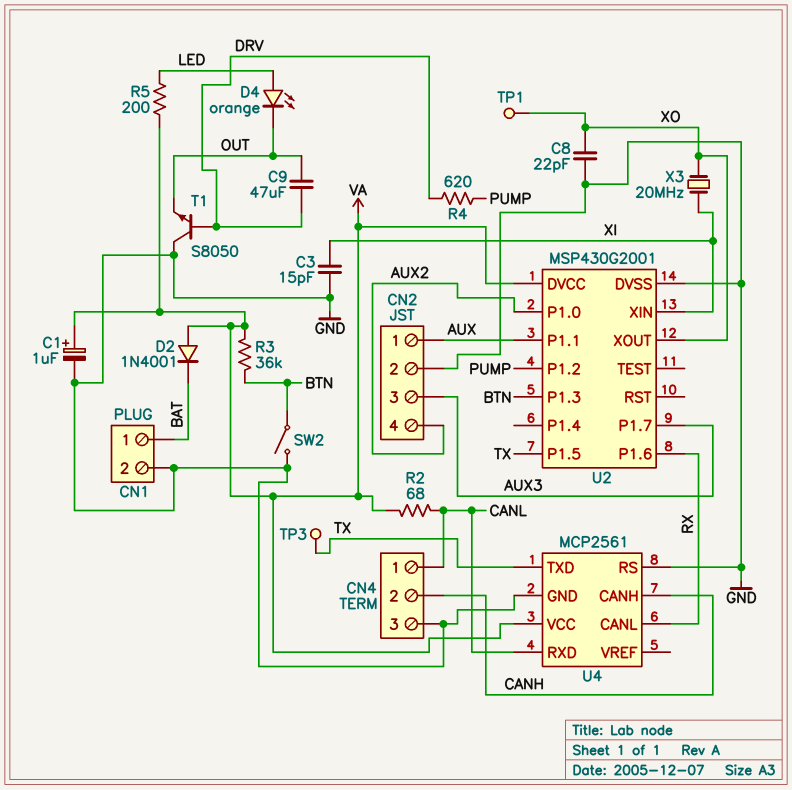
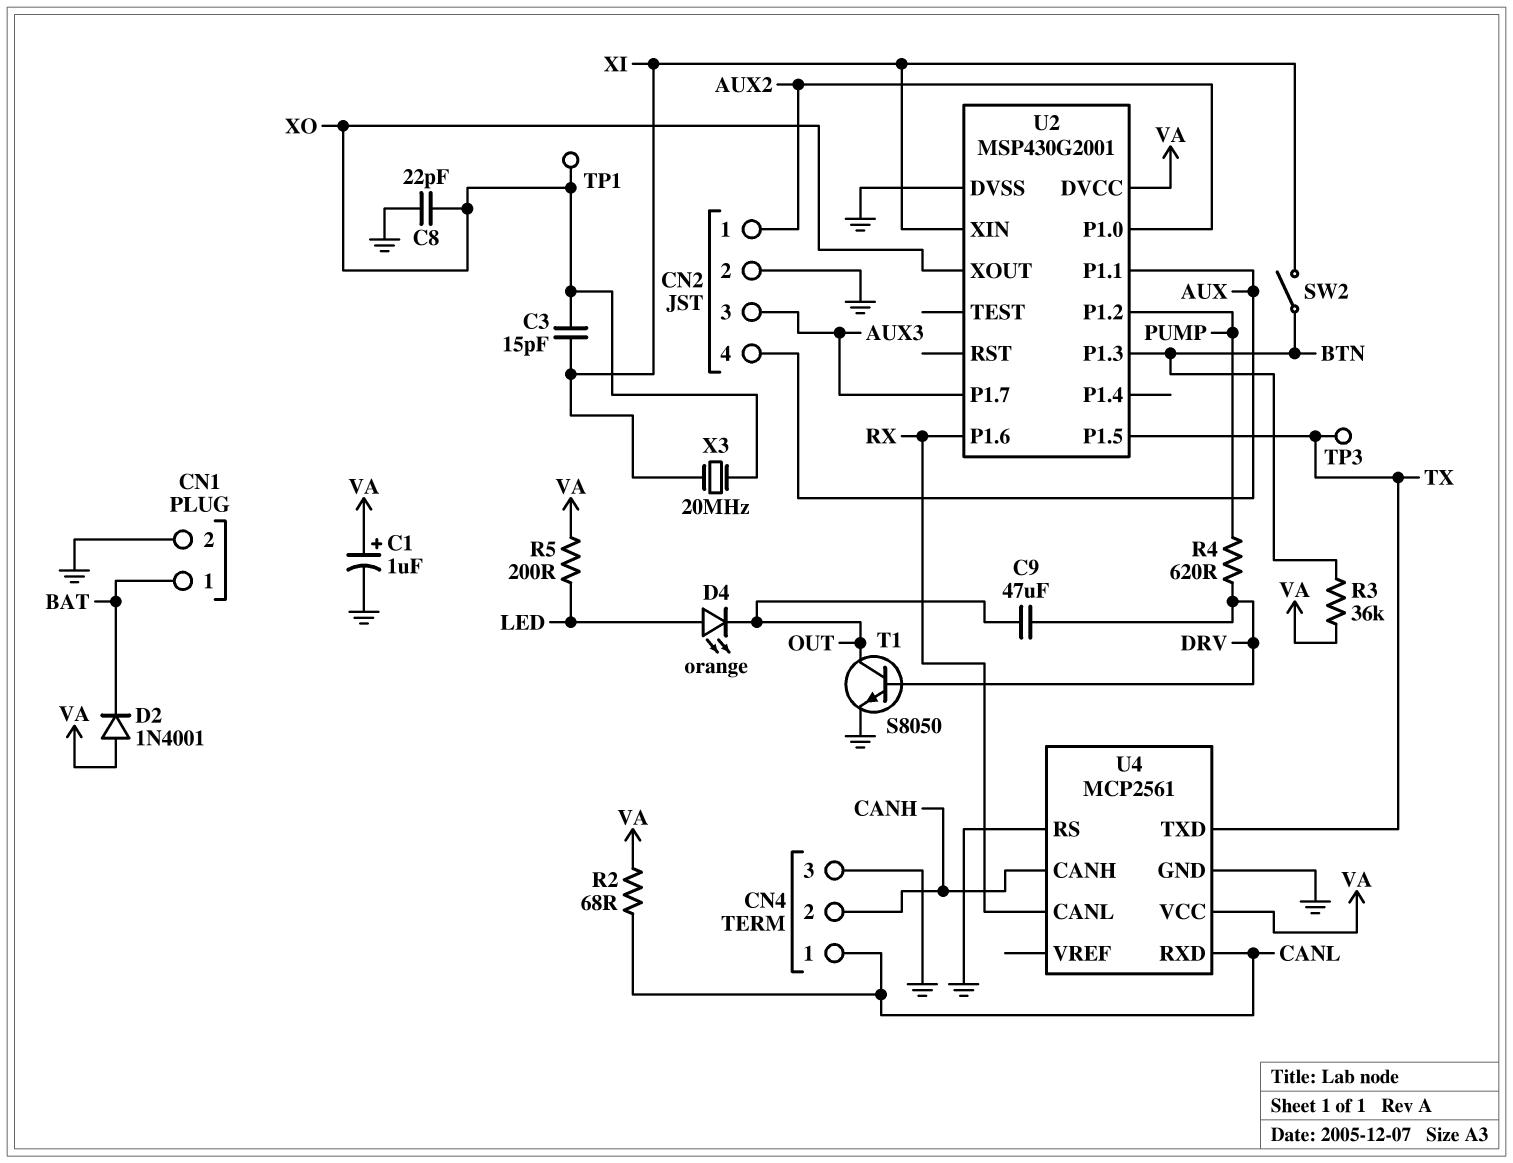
C3: 15pF (GND, XI) -> 15pF (XI, XO)
CN2 pin 1: AUX -> AUX2
CN2 pin 4: AUX2 -> AUX
SW2: switch (BTN, GND) -> switch (BTN, XI)
T1: NPN S8050 (B DRV, C GND, E OUT) -> NPN S8050 (B DRV, C OUT, E GND)

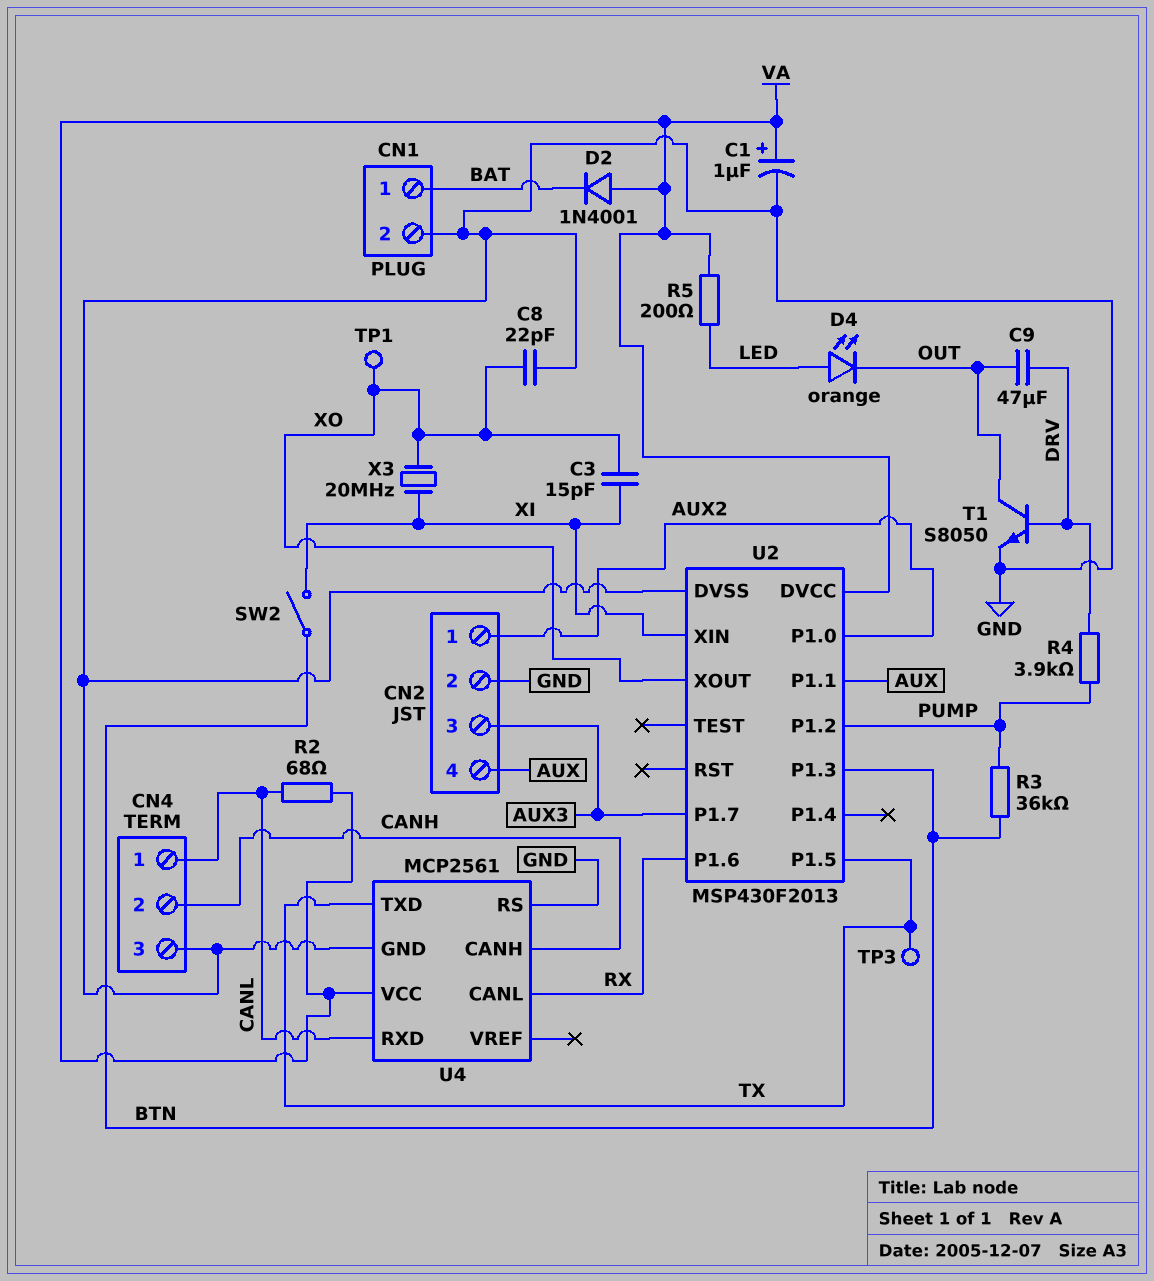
R3: 36k (BTN, VA) -> 36k (BTN, PUMP)
R4: 620 (DRV, PUMP) -> 3.9k (DRV, PUMP)
U2: MSP430G2001 -> MSP430F2013

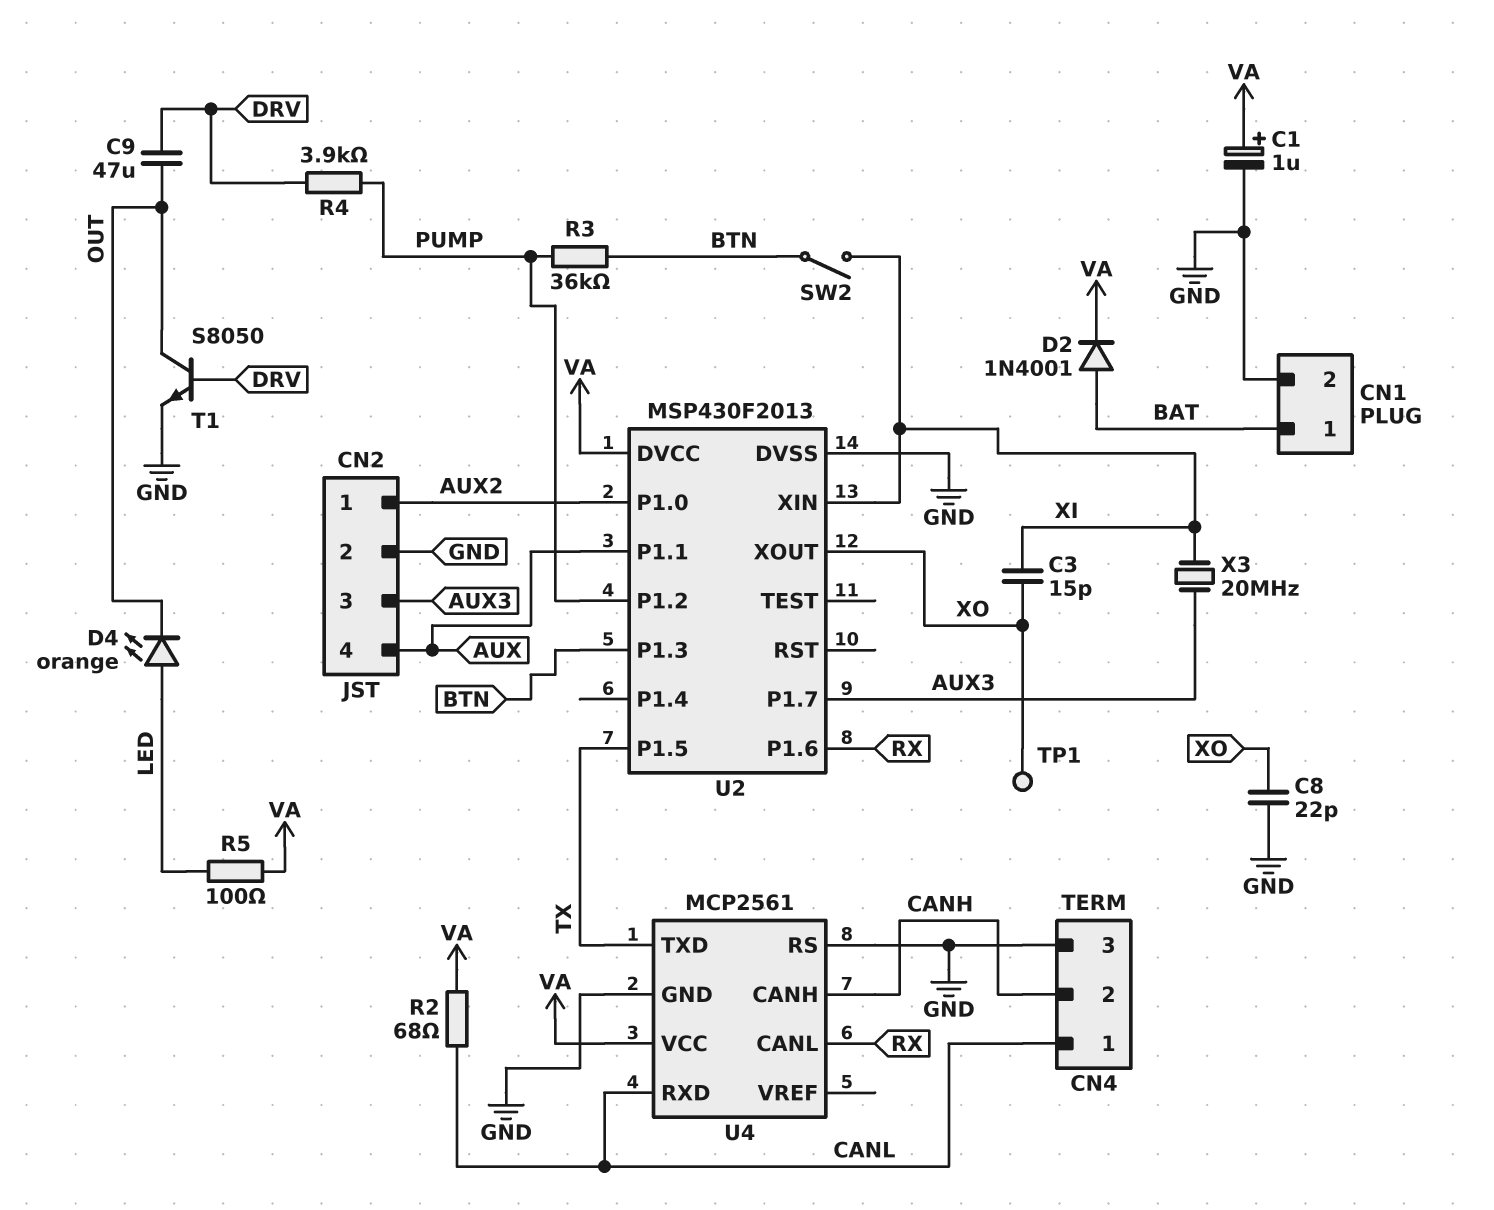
D2: diode 1N4001 (A VA, K BAT) -> diode 1N4001 (A BAT, K VA)
R5: 200 (LED, VA) -> 100 (LED, VA)
TP3: test point (TX) -> none
X3: 20MHz (XI, XO) -> 20MHz (AUX3, XI)

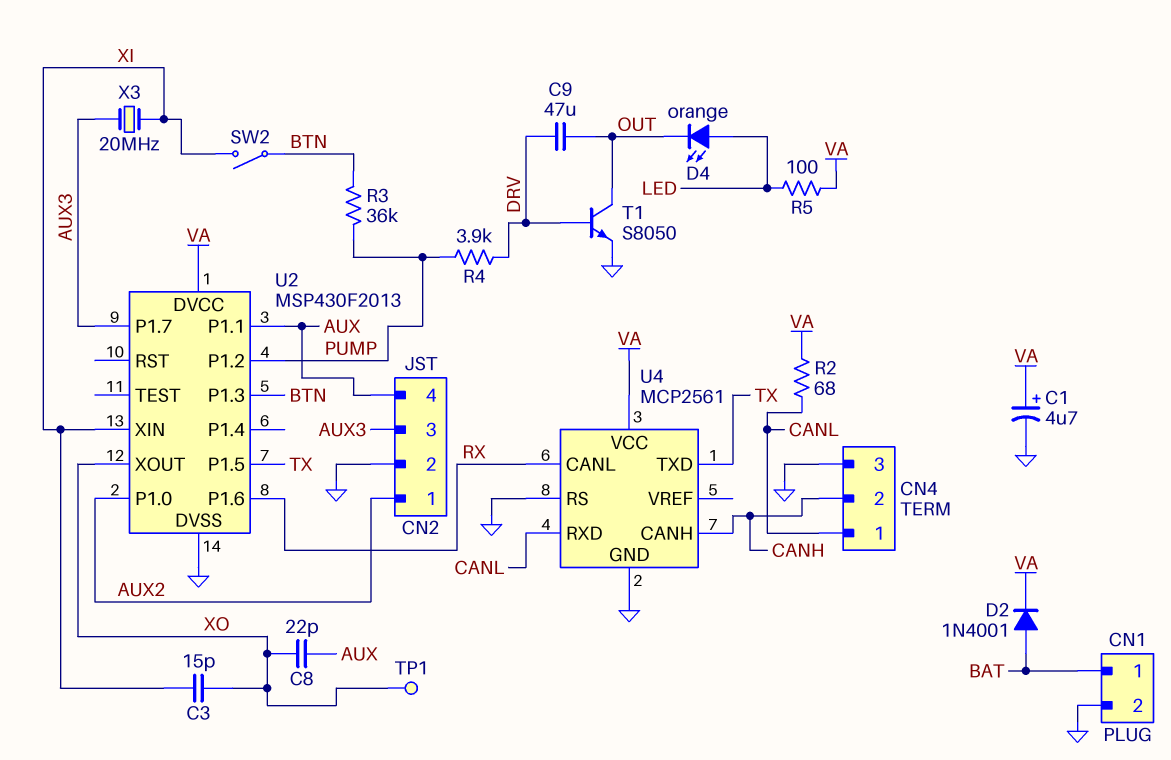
C1: 1uF (plus VA, minus GND) -> 4.7uF (plus VA, minus GND)
C8: 22pF (GND, XO) -> 22pF (AUX, XO)

